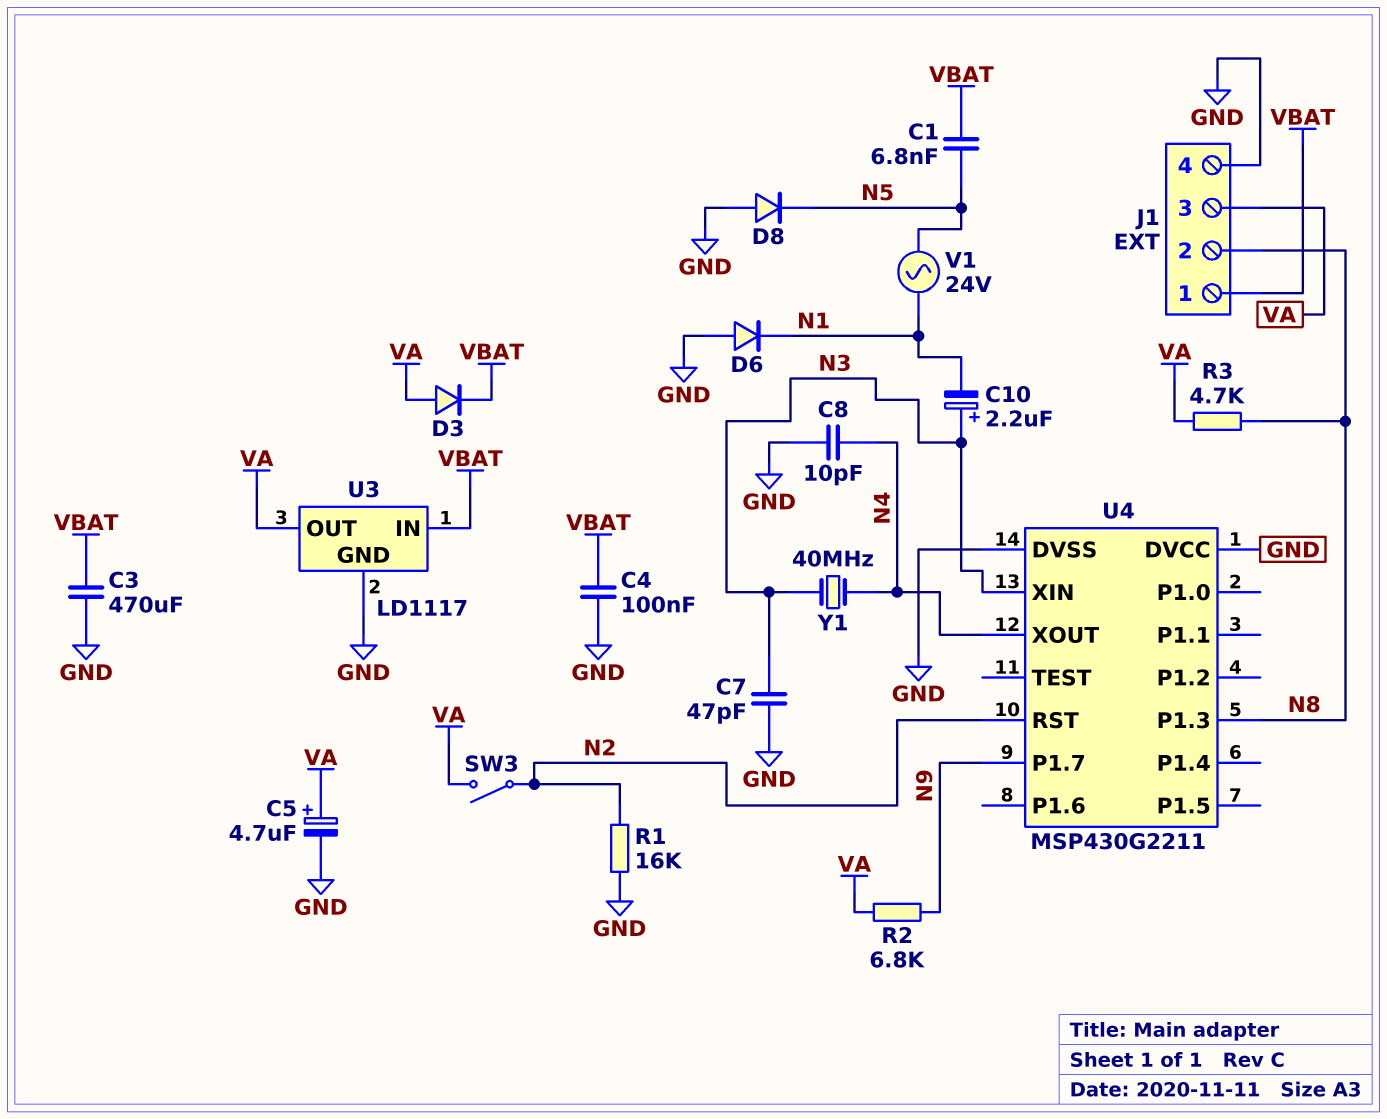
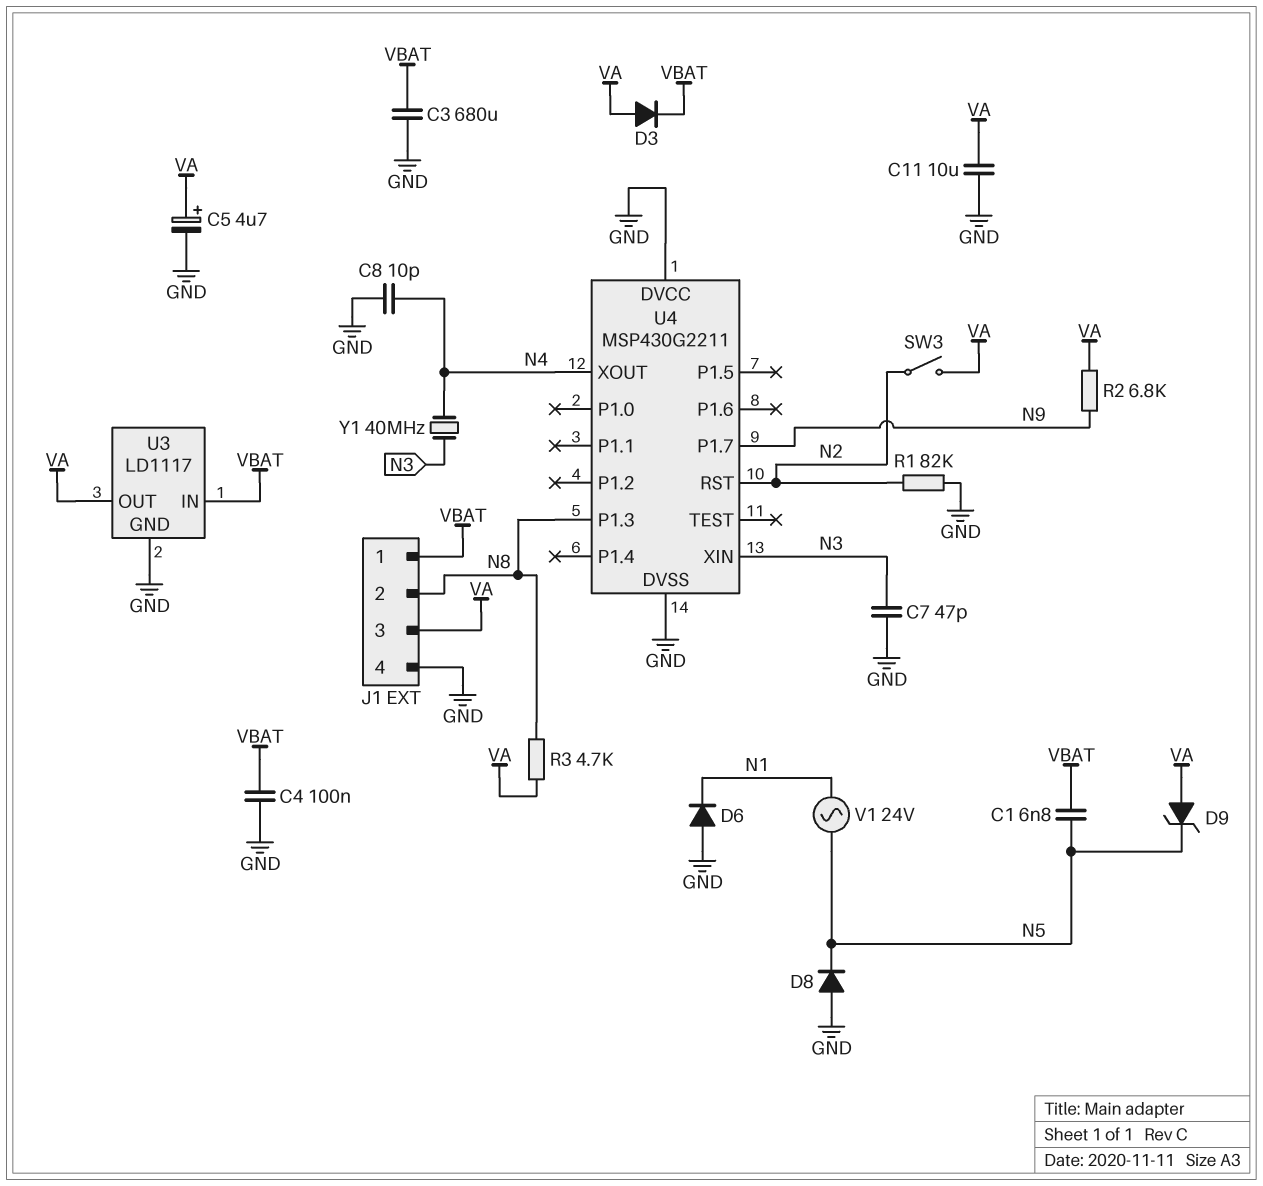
C3: 470uF (GND, VBAT) -> 680uF (GND, VBAT)
C10: 2.2uF (plus N3, minus N1) -> none
C11: none -> 10uF (GND, VA)
D9: none -> zener (A VA, K N5)
R1: 16k (GND, N2) -> 82k (GND, N2)

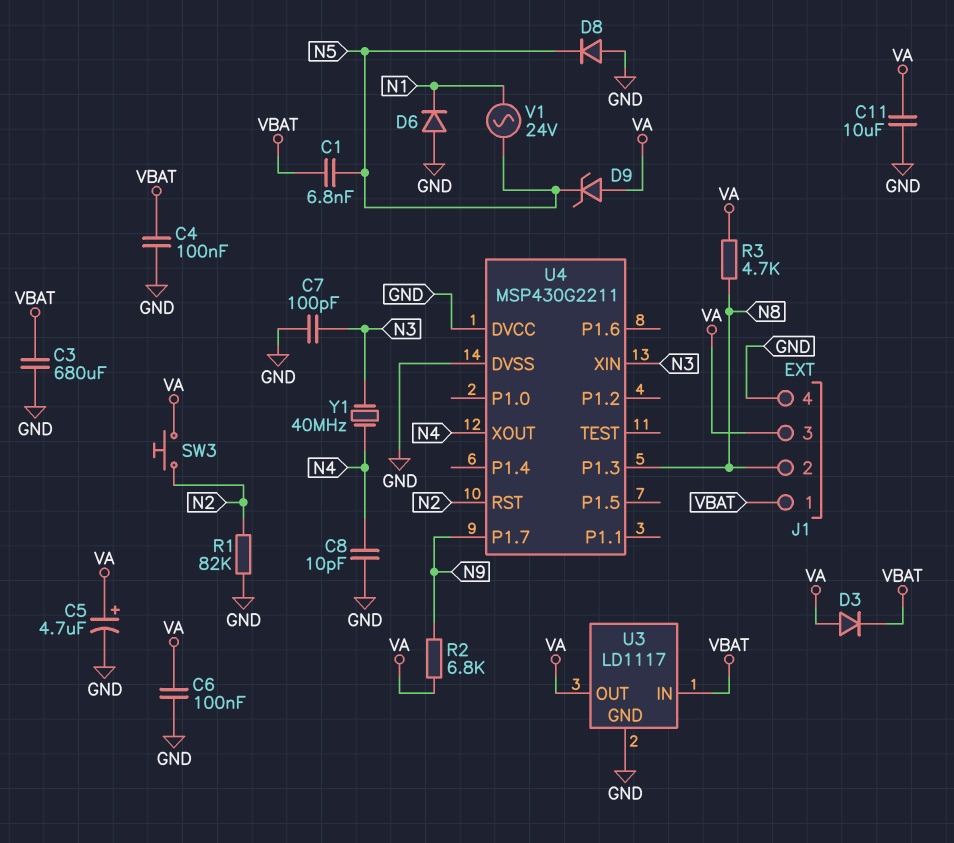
C6: none -> 100nF (GND, VA)
C7: 47pF (GND, N3) -> 100pF (GND, N3)
SW3: switch (N2, VA) -> button (N2, VA)

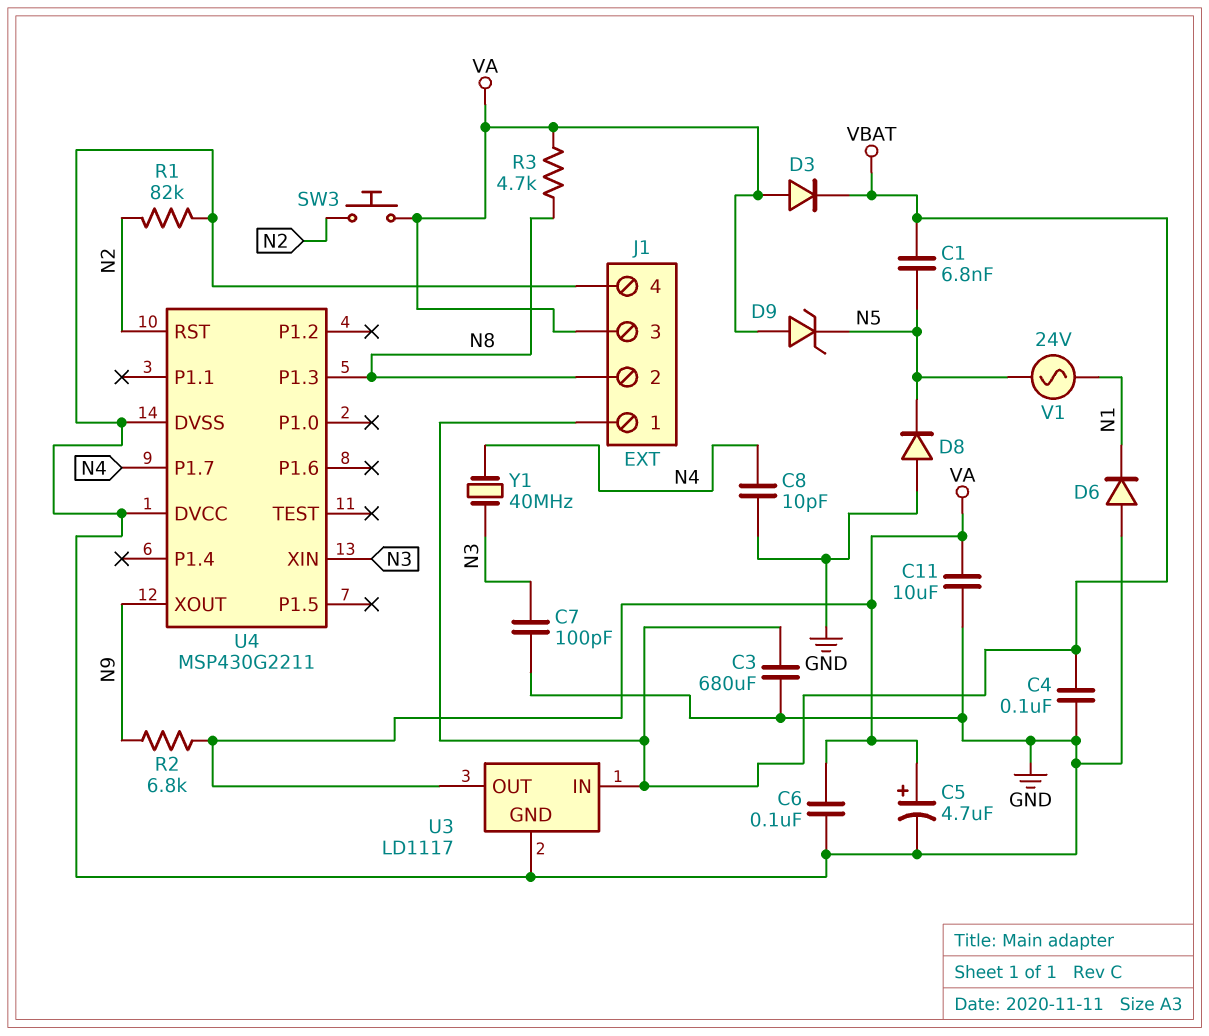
U4 pin P1.7: N9 -> N4
U4 pin XOUT: N4 -> N9

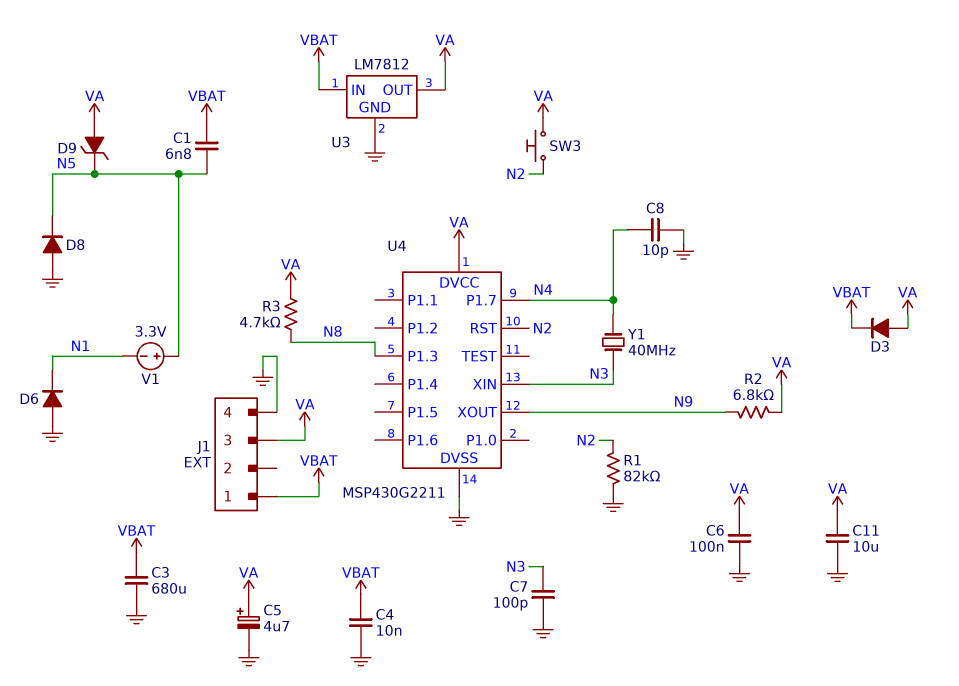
C4: 100nF (GND, VBAT) -> 10nF (GND, VBAT)
J1 pin 2: N8 -> none
U3: LD1117 -> LM7812
U4 pin DVCC: GND -> VA
V1: AC 24V (N1, N5) -> 3.3V (plus N5, minus N1)

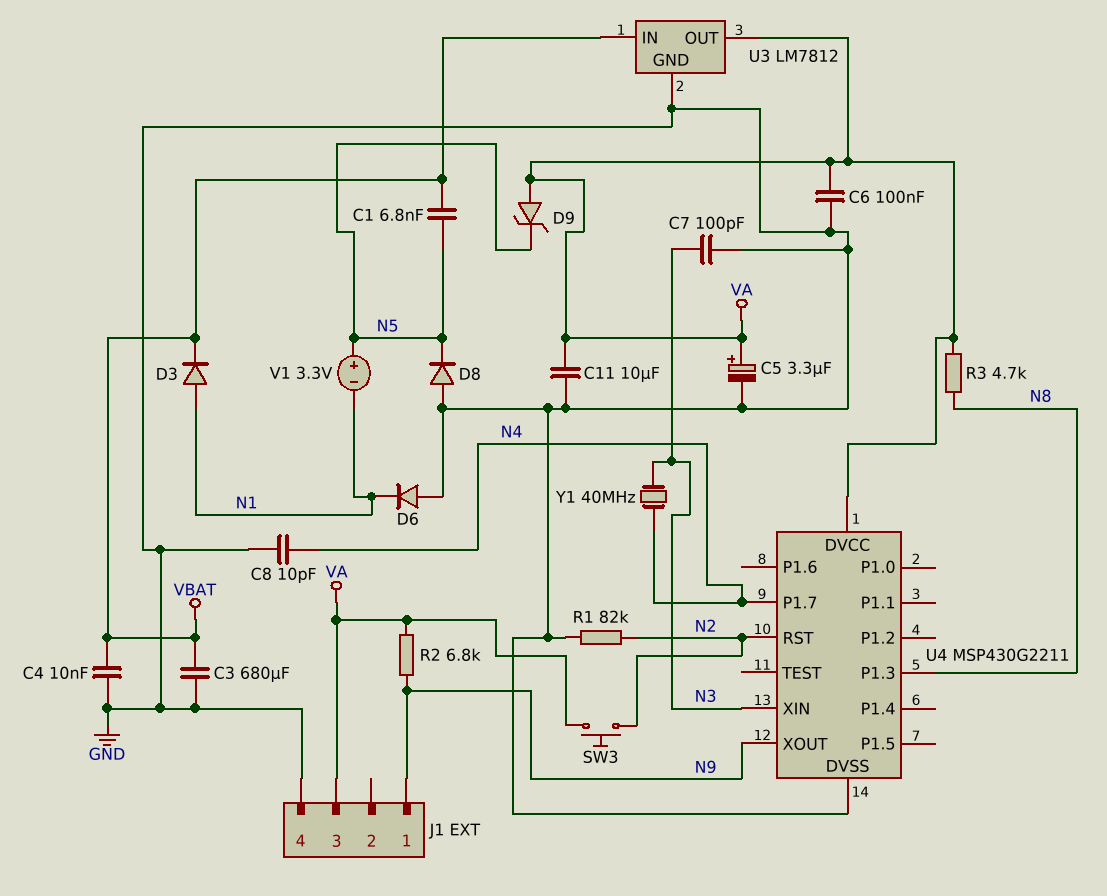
C5: 4.7uF (plus VA, minus GND) -> 3.3uF (plus VA, minus GND)
D3: diode (A VA, K VBAT) -> diode (A N1, K VBAT)
J1 pin 1: VBAT -> N9

